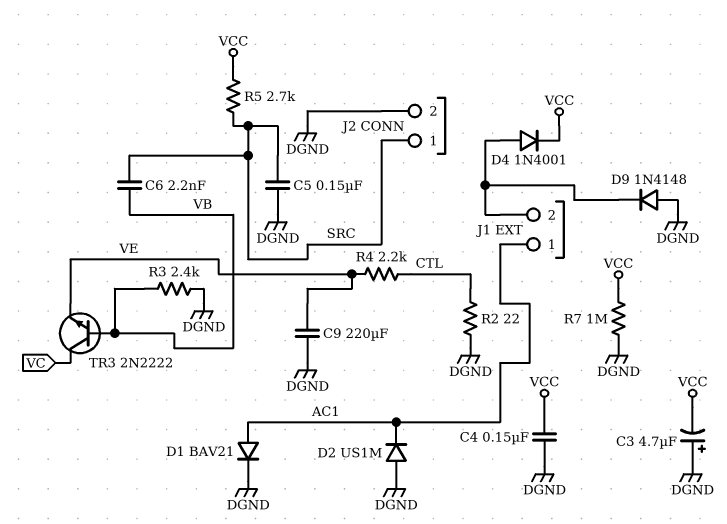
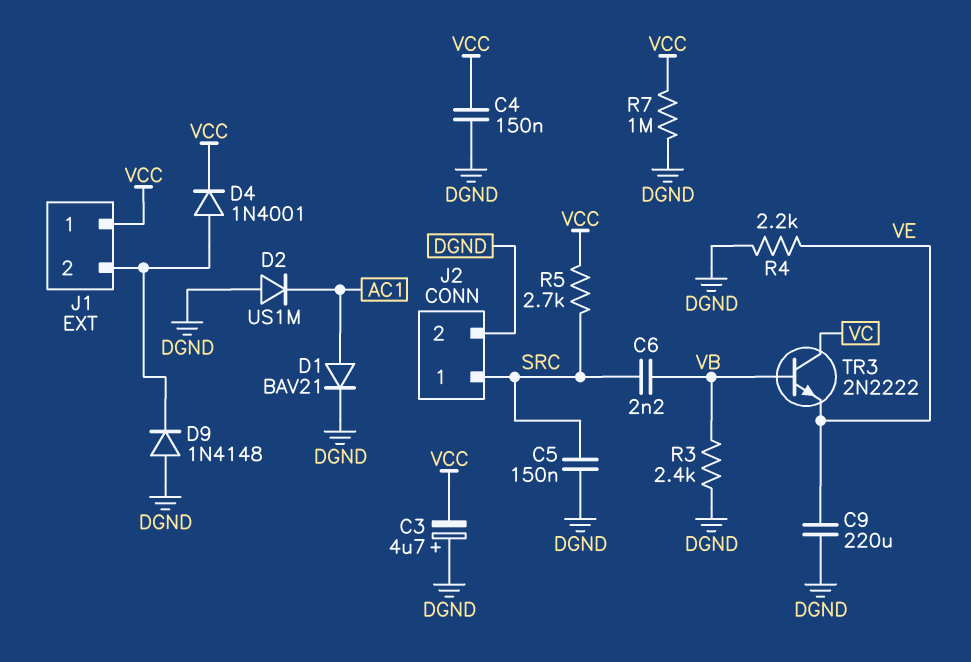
J1 pin 1: AC1 -> VCC
R2: 22 (CTL, DGND) -> none
R4: 2.2k (CTL, VE) -> 2.2k (DGND, VE)

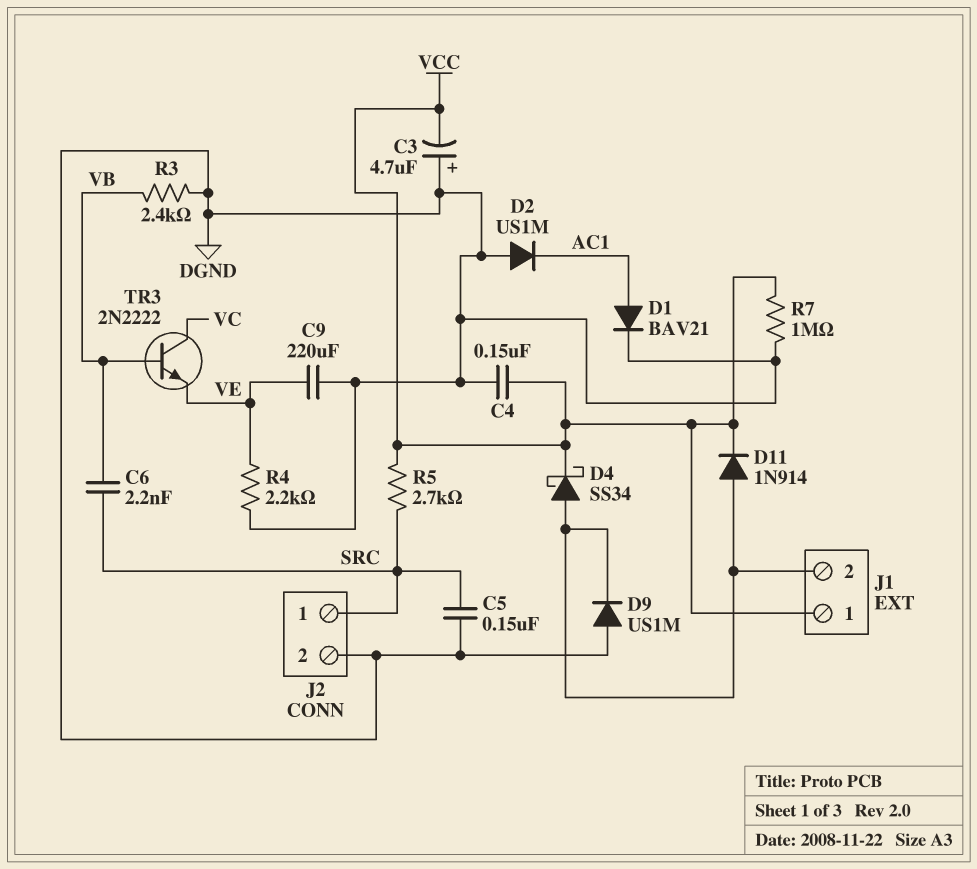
D4: diode 1N4001 (A J1/2, K VCC) -> schottky SS34 (A J1/2, K VCC)
D9: diode 1N4148 (A DGND, K J1/2) -> diode US1M (A DGND, K J1/2)
D11: none -> diode 1N914 (A J1/2, K VCC)

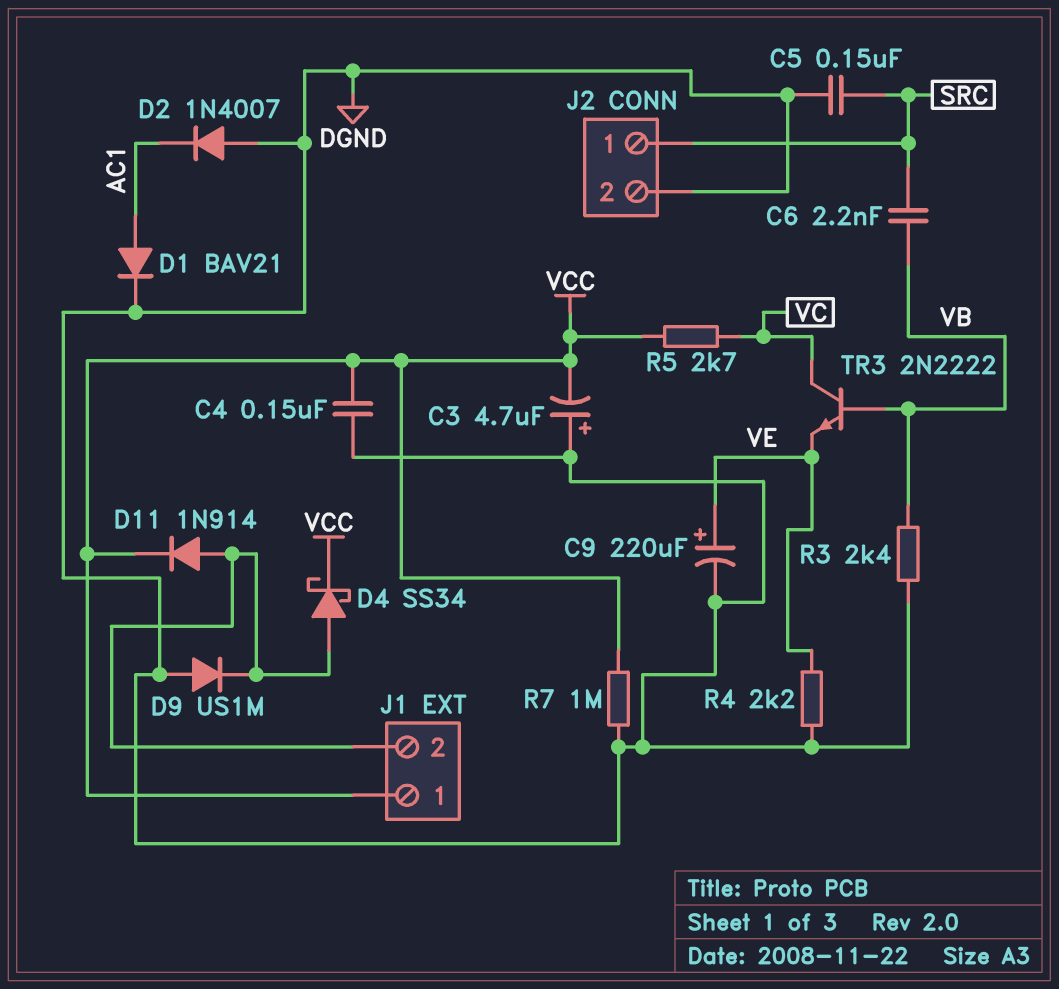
C9: 220uF (DGND, VE) -> 220uF (plus VE, minus DGND)
D2: diode US1M (A DGND, K AC1) -> diode 1N4007 (A DGND, K AC1)
R5: 2.7k (SRC, VCC) -> 2.7k (VC, VCC)

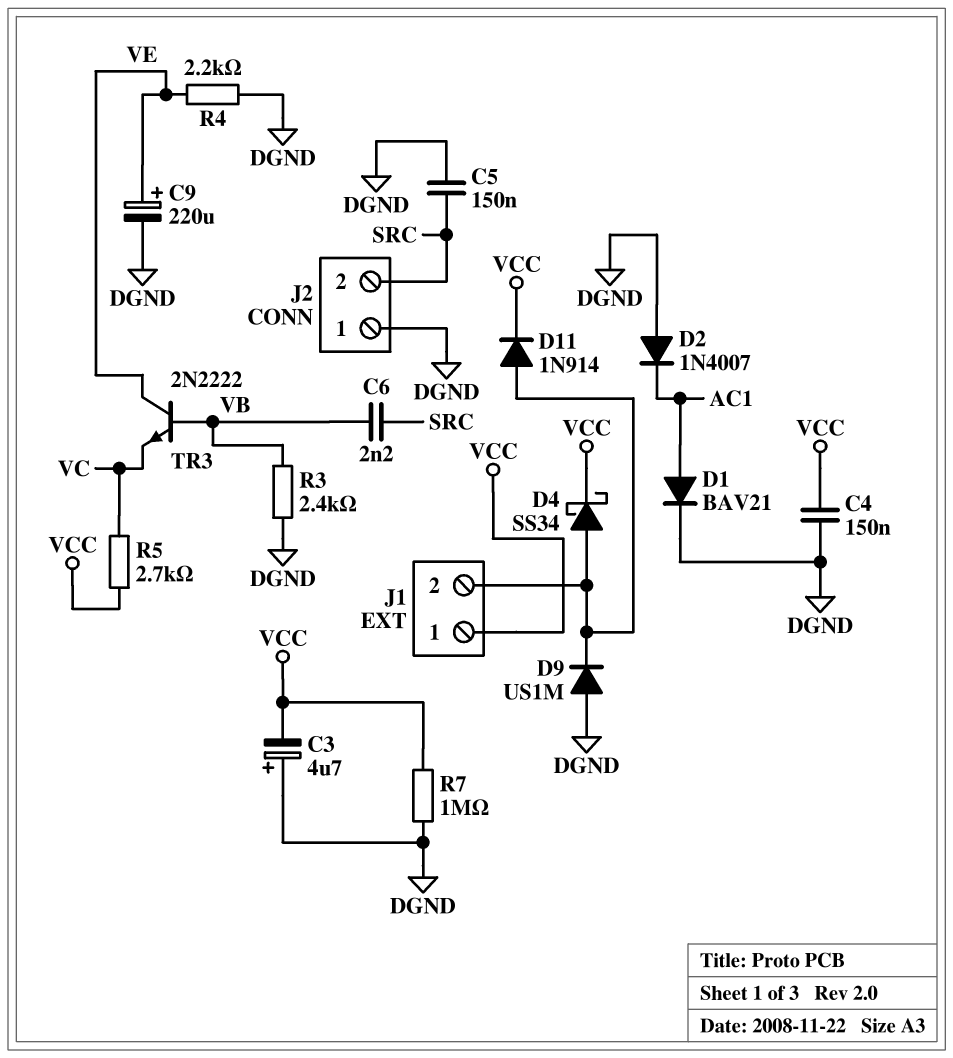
J2 pin 1: SRC -> DGND
J2 pin 2: DGND -> SRC
TR3: NPN 2N2222 (B VB, C VC, E VE) -> NPN 2N2222 (B VB, C VE, E VC)

